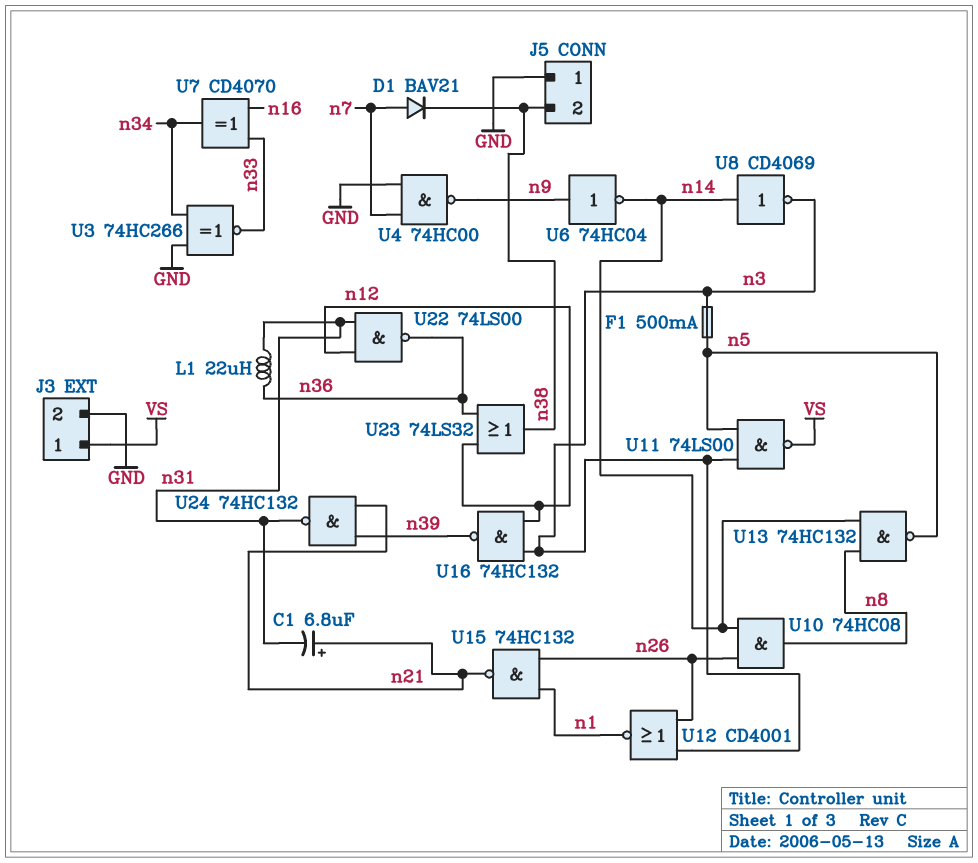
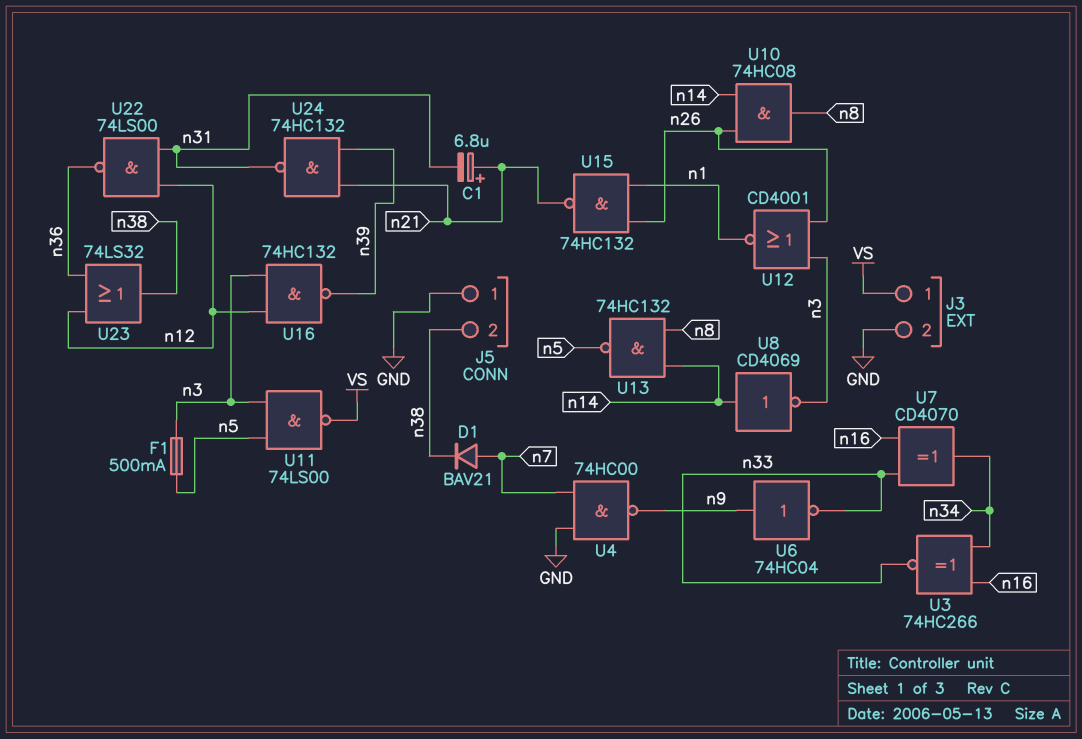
L1: 22uH (n31, n36) -> none
U3: XNOR 74HC266 (in GND, in n34, out n33) -> XNOR 74HC266 (in n16, in n34, out n33)
U6: NOT 74HC04 (in n9, out n14) -> NOT 74HC04 (in n9, out n33)

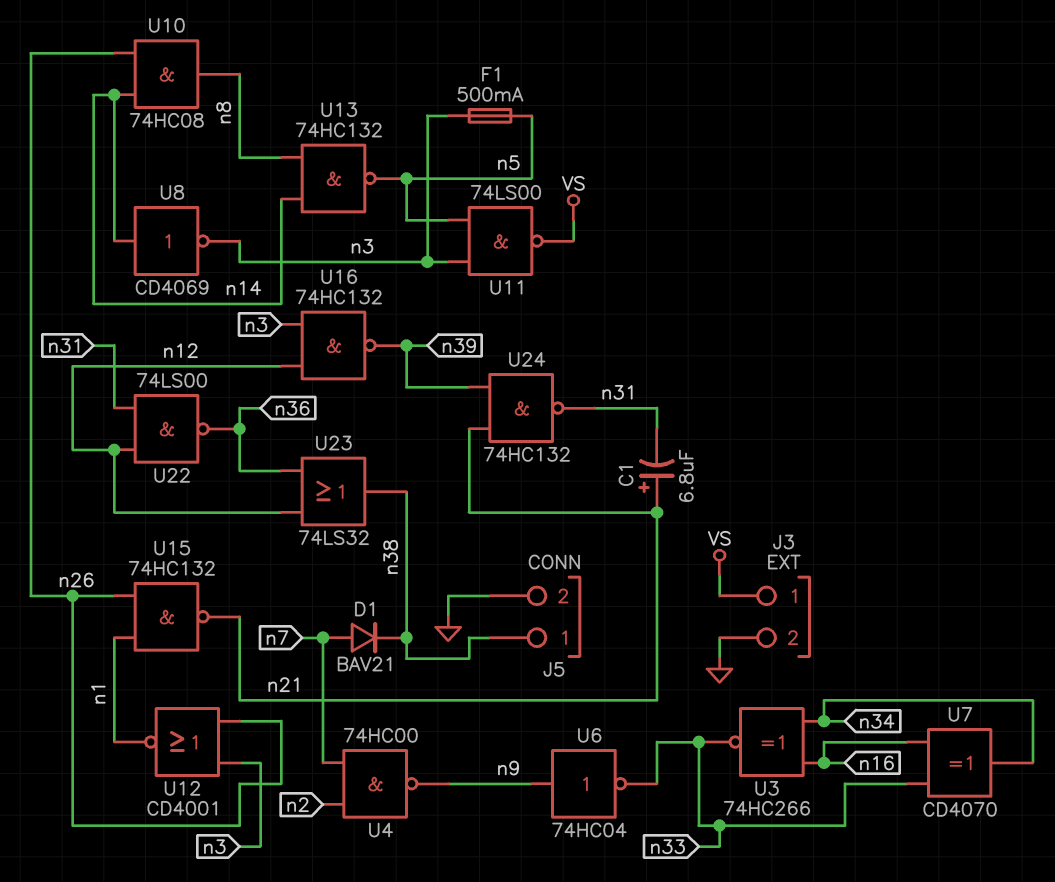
J5 pin 1: GND -> n38
J5 pin 2: n38 -> GND
U4: NAND 74HC00 (in GND, in n7, out n9) -> NAND 74HC00 (in n2, in n7, out n9)

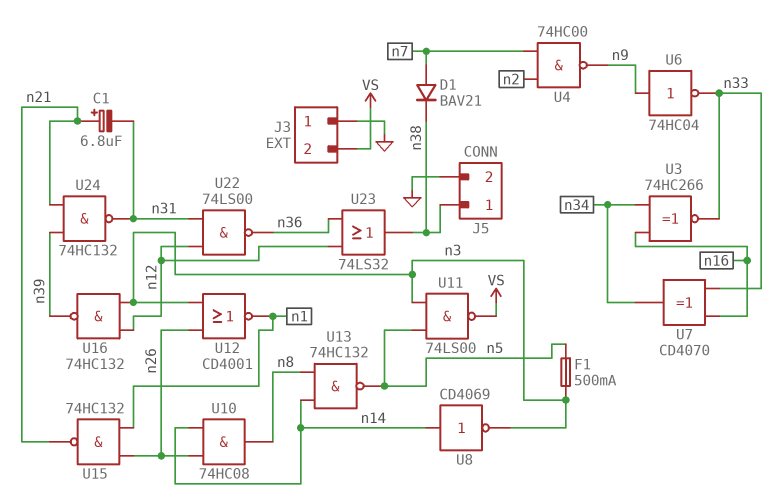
J3 pin 1: VS -> GND
J3 pin 2: GND -> VS

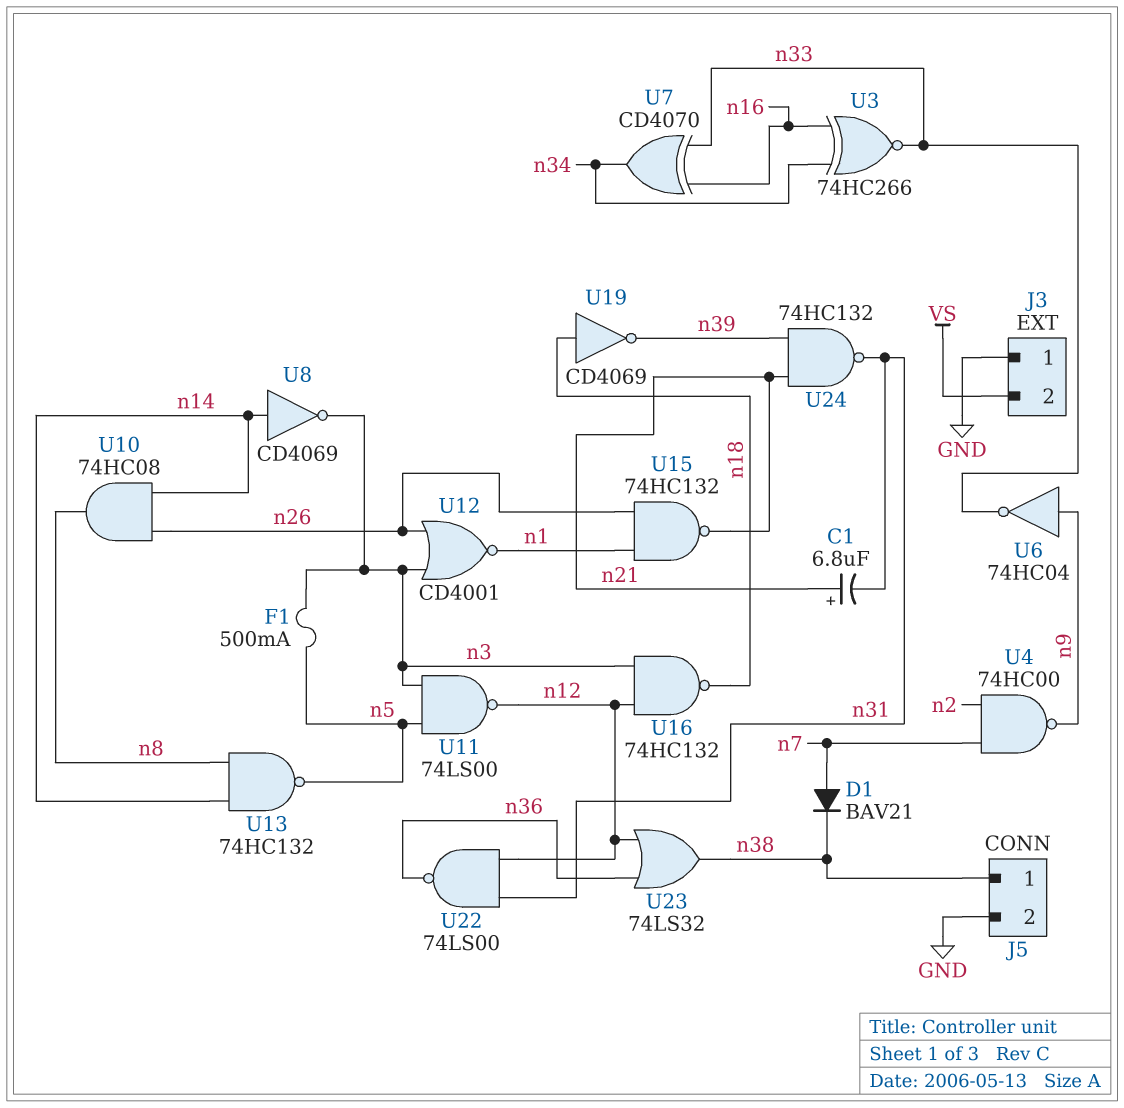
U11: NAND 74LS00 (in n3, in n5, out VS) -> NAND 74LS00 (in n3, in n5, out n12)
U16: NAND 74HC132 (in n3, in n12, out n39) -> NAND 74HC132 (in n3, in n12, out n18)
U19: none -> NOT CD4069 (in n18, out n39)

